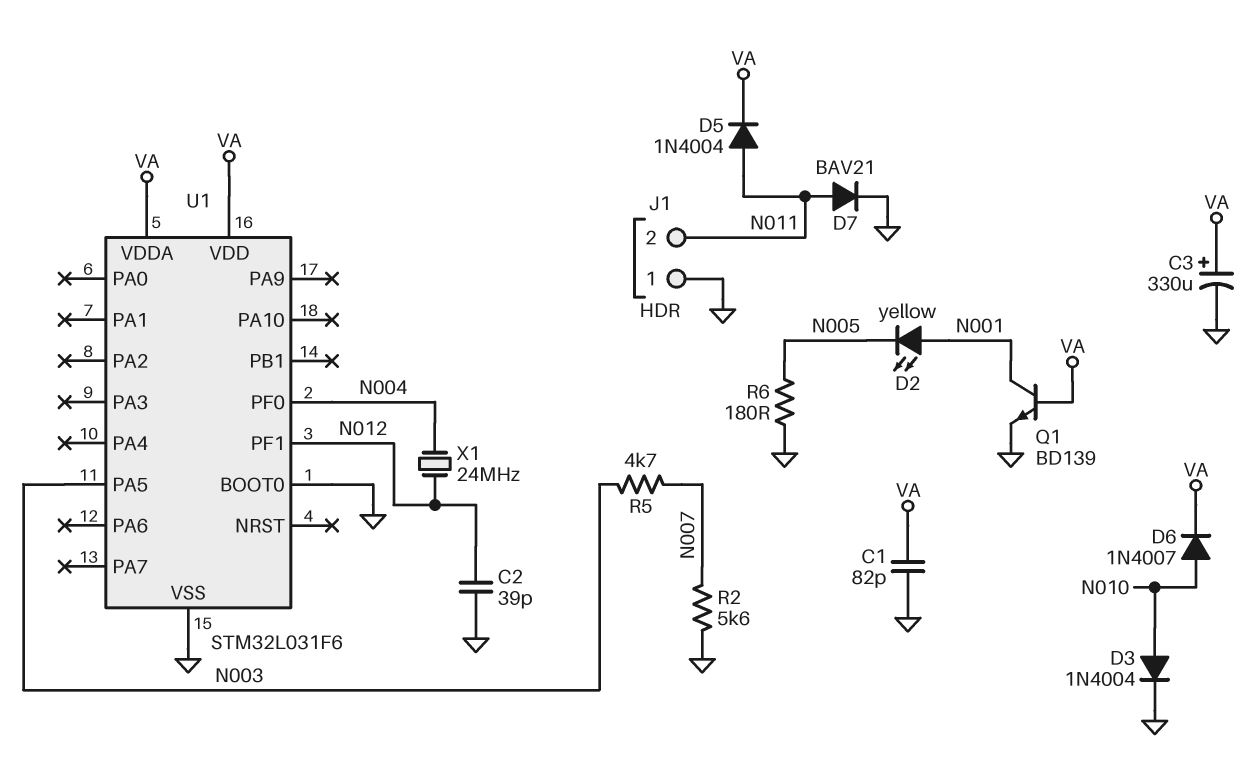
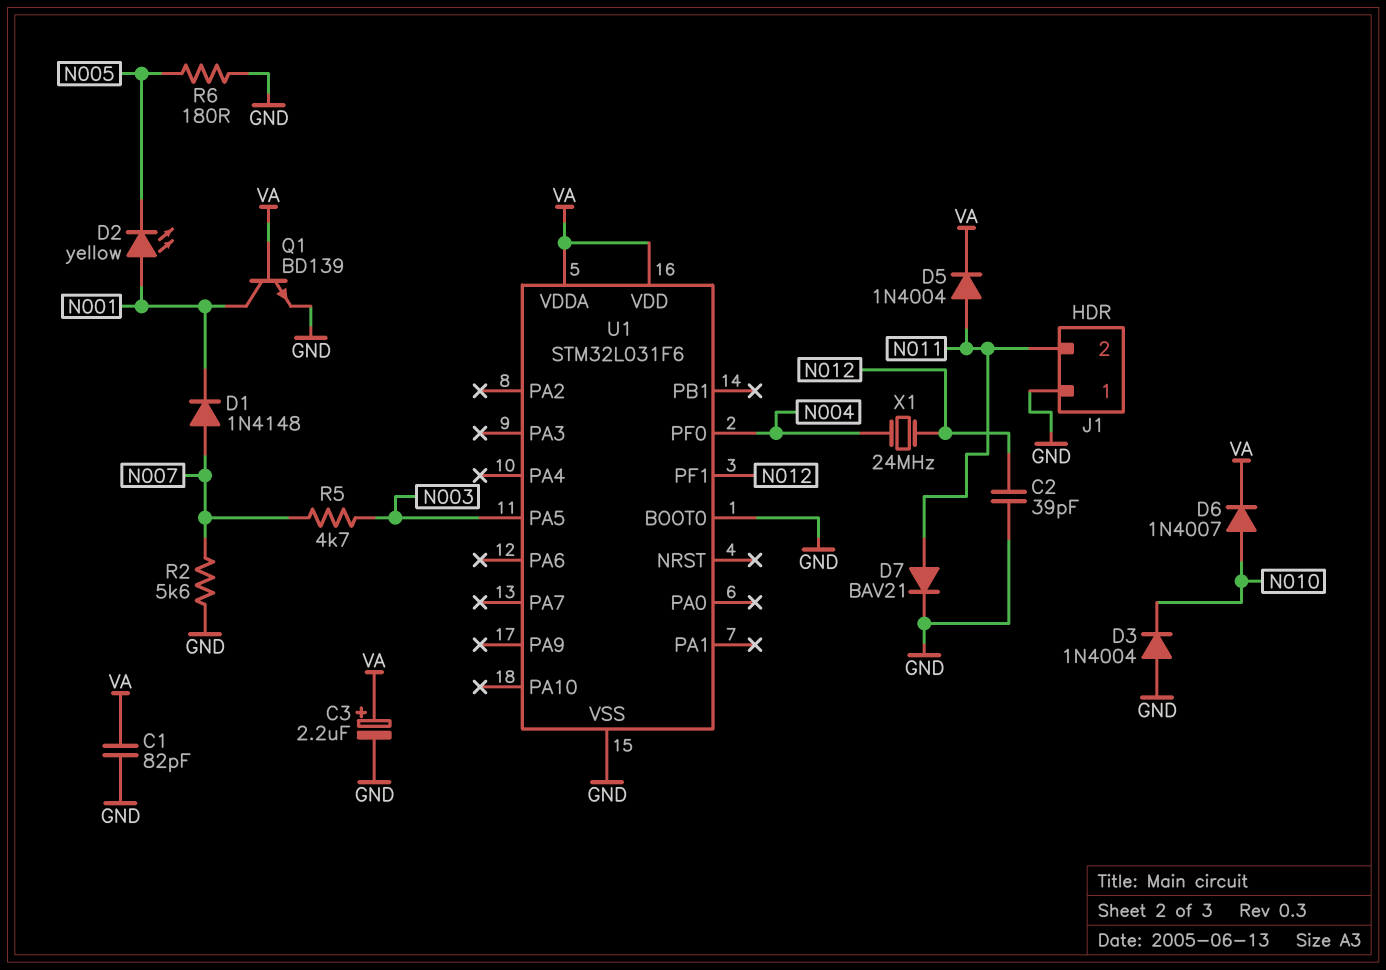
C3: 330uF (plus VA, minus GND) -> 2.2uF (plus VA, minus GND)
D1: none -> diode 1N4148 (A N007, K N001)
D3: diode 1N4004 (A N010, K GND) -> diode 1N4004 (A GND, K N010)

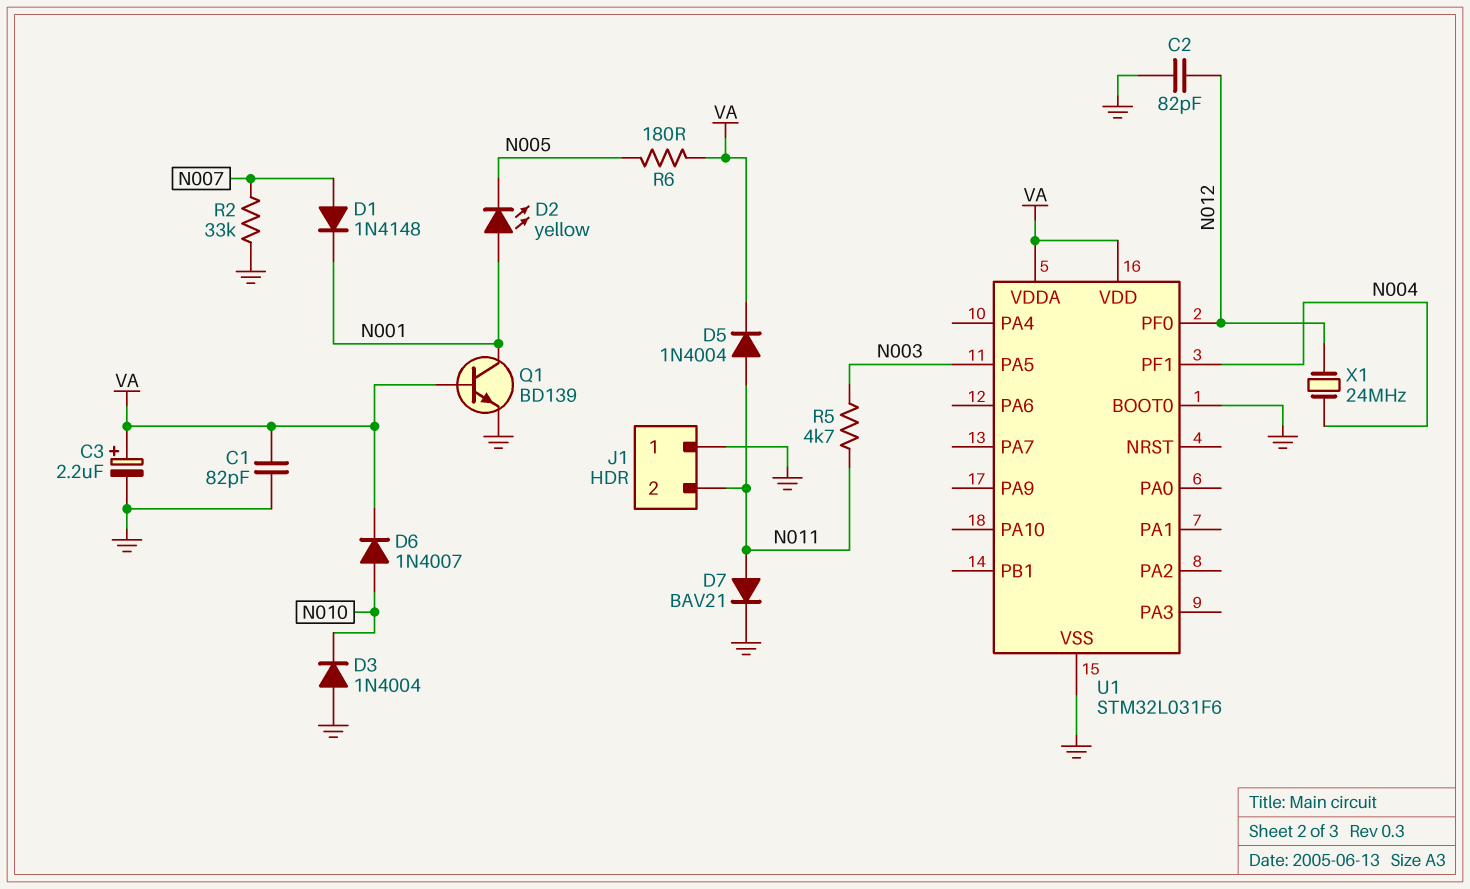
C2: 39pF (GND, N012) -> 82pF (GND, N012)
R2: 5.6k (GND, N007) -> 33k (GND, N007)
R5: 4.7k (N003, N007) -> 4.7k (N003, N011)
R6: 180 (GND, N005) -> 180 (N005, VA)
U1 pin PF0: N004 -> N012
U1 pin PF1: N012 -> N004

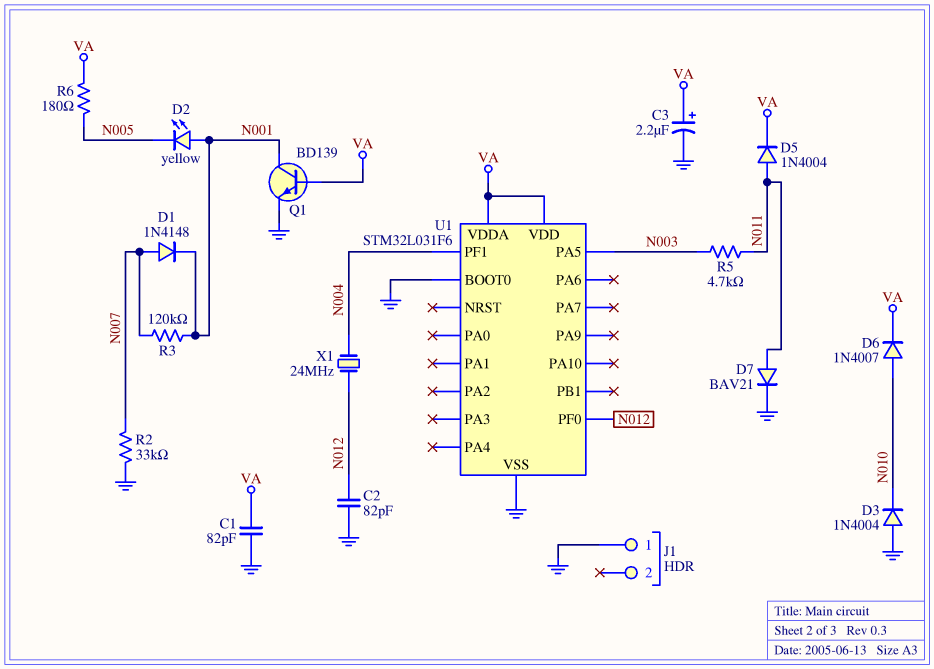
J1 pin 2: N011 -> none
R3: none -> 120k (N001, N007)

